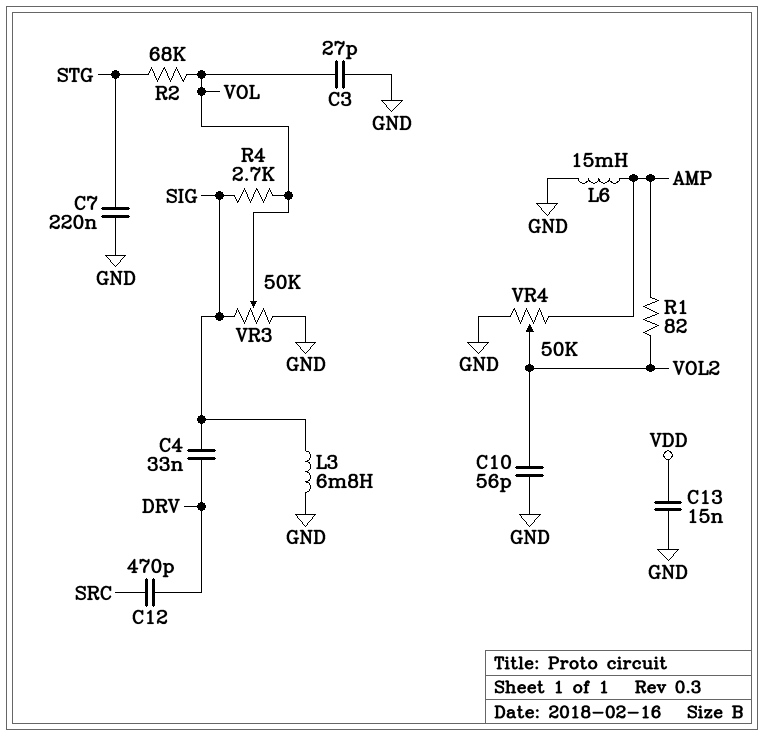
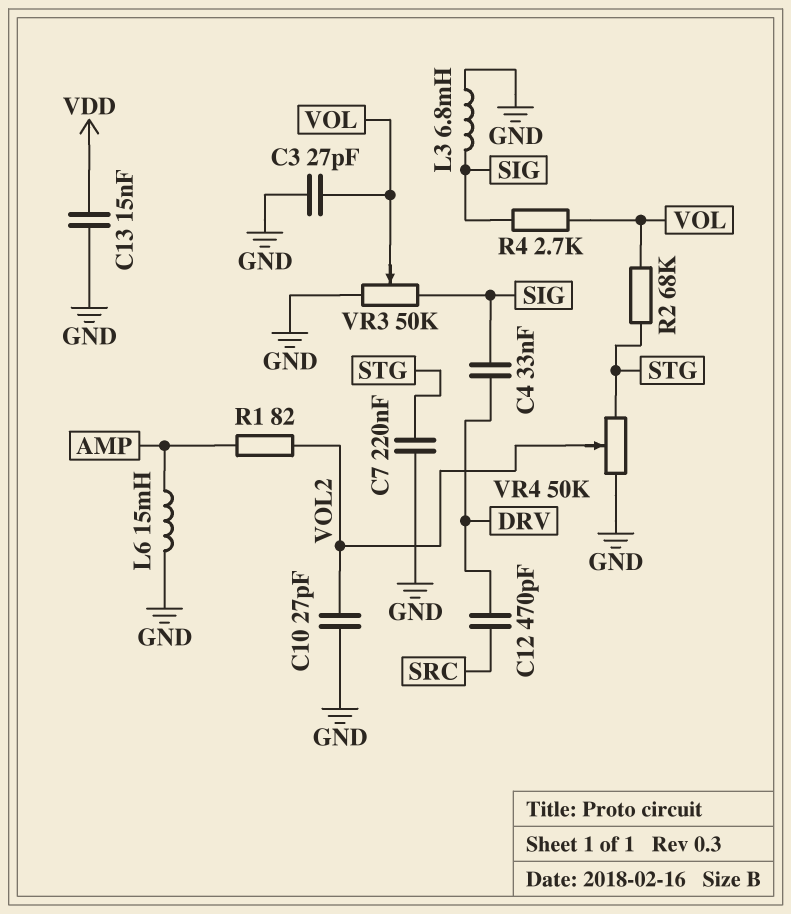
C10: 56pF (GND, VOL2) -> 27pF (GND, VOL2)
VR4: 50k (AMP, GND, wiper VOL2) -> 50k (GND, STG, wiper VOL2)

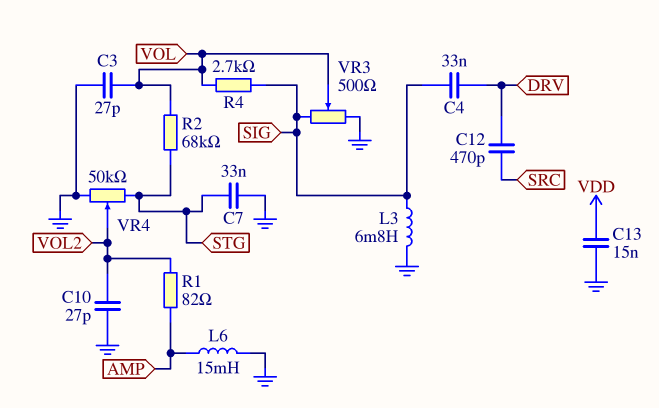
C7: 220nF (GND, STG) -> 33nF (GND, STG)
VR3: 50k (GND, SIG, wiper VOL) -> 500 (GND, SIG, wiper VOL)

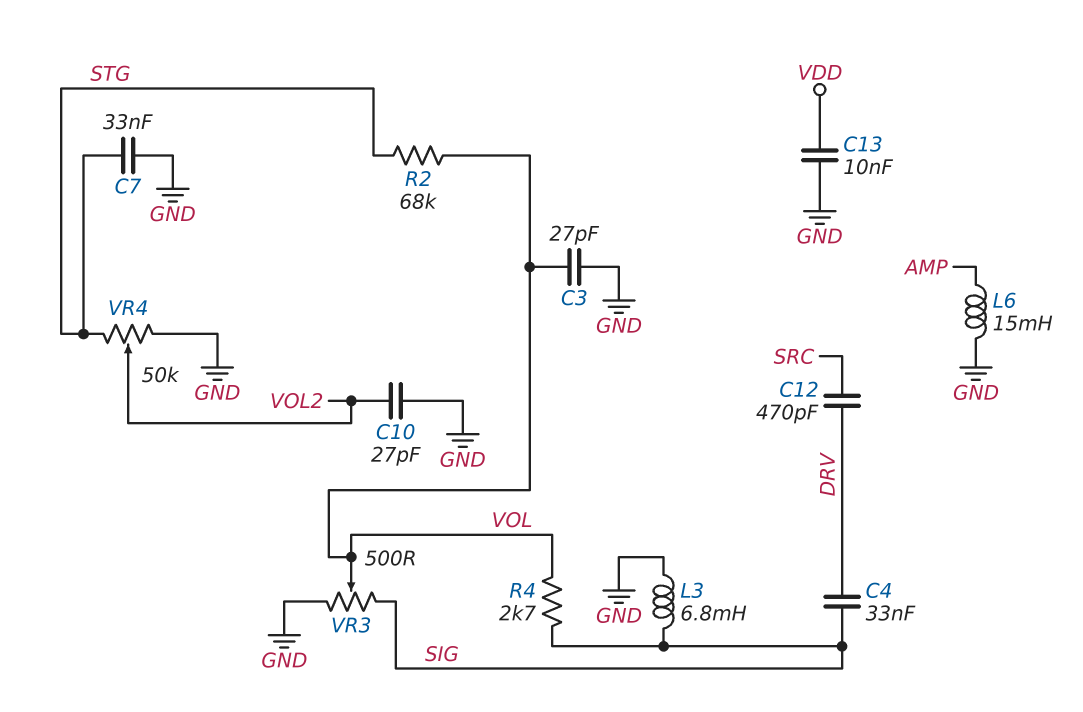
C13: 15nF (GND, VDD) -> 10nF (GND, VDD)
R1: 82 (AMP, VOL2) -> none

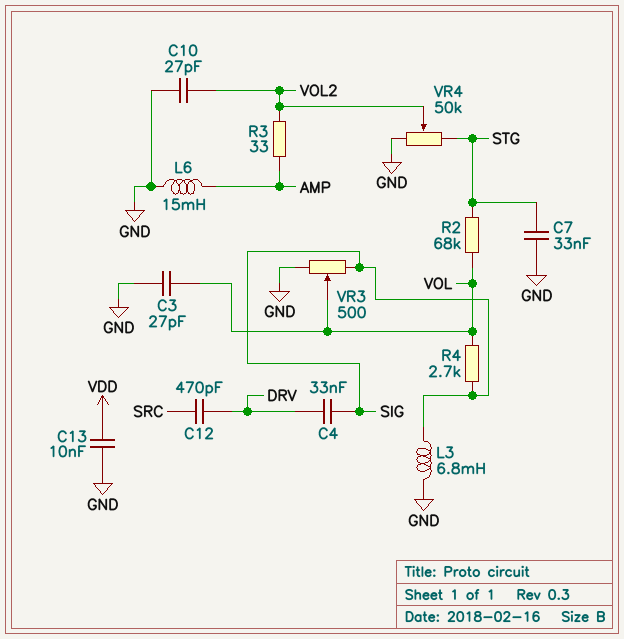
R3: none -> 33 (AMP, VOL2)

